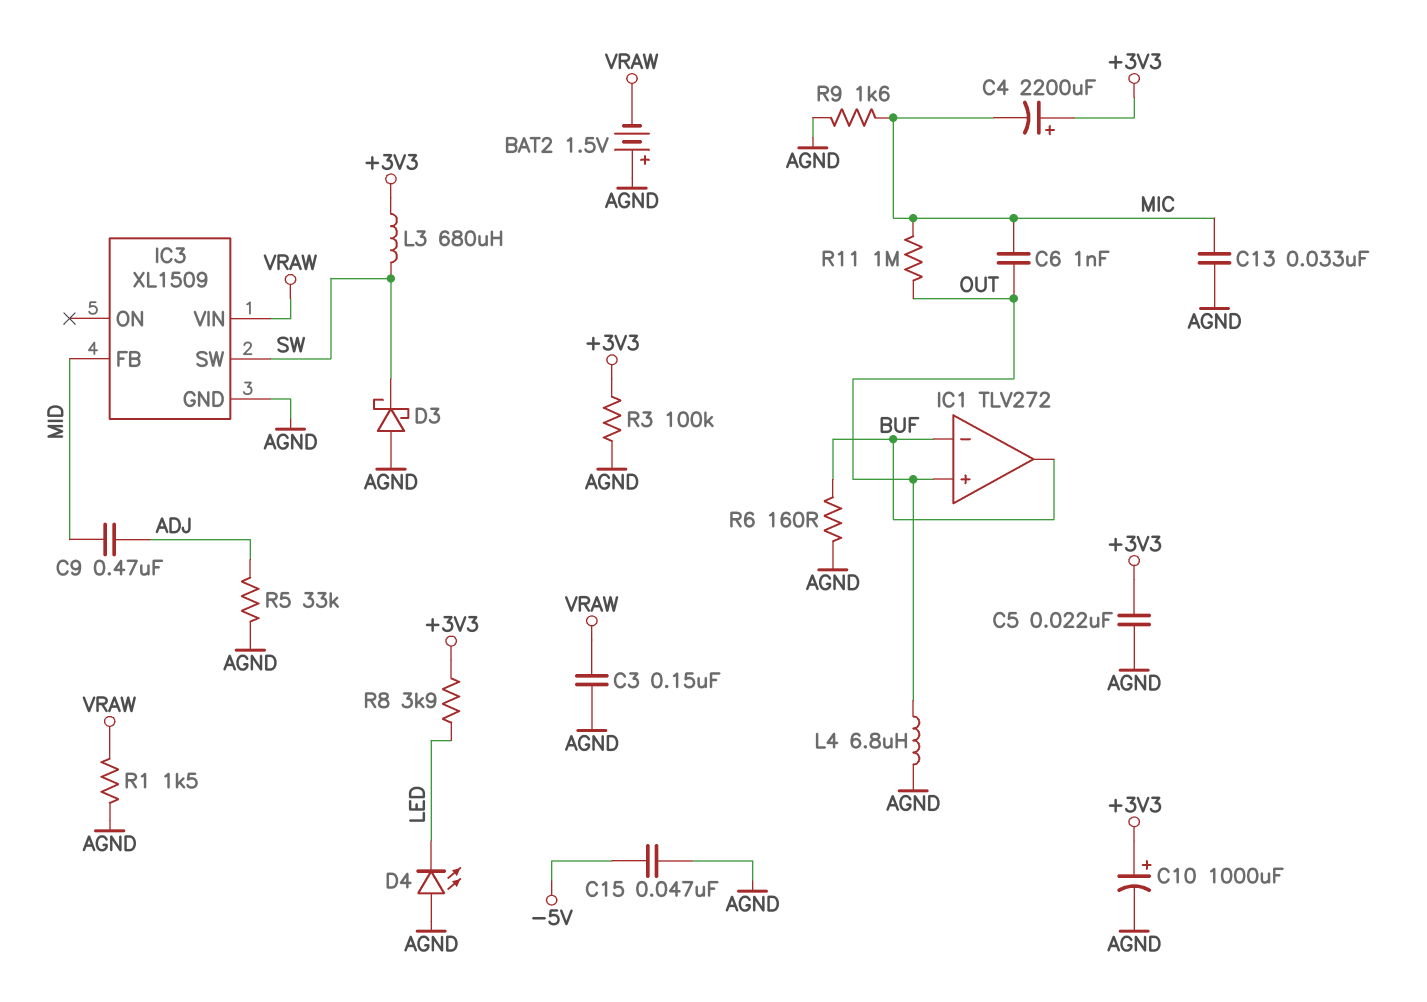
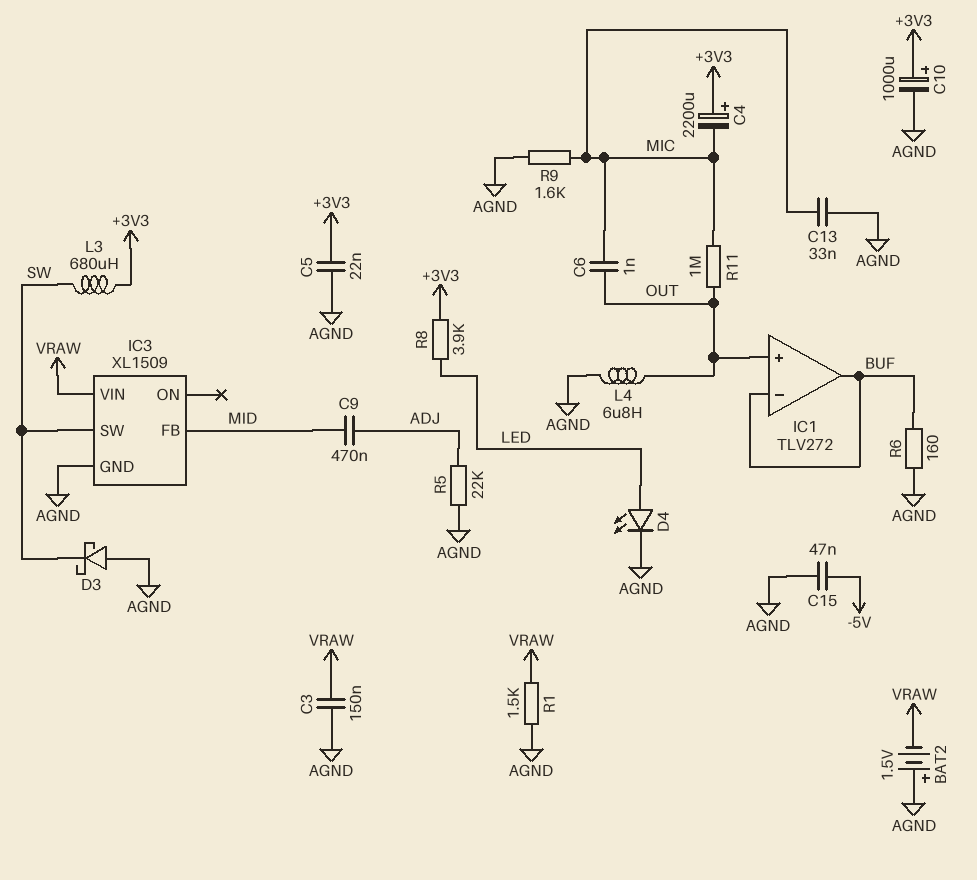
D4: LED (A AGND, K LED) -> LED (A LED, K AGND)
R3: 100k (+3V3, AGND) -> none
R5: 33k (ADJ, AGND) -> 22k (ADJ, AGND)

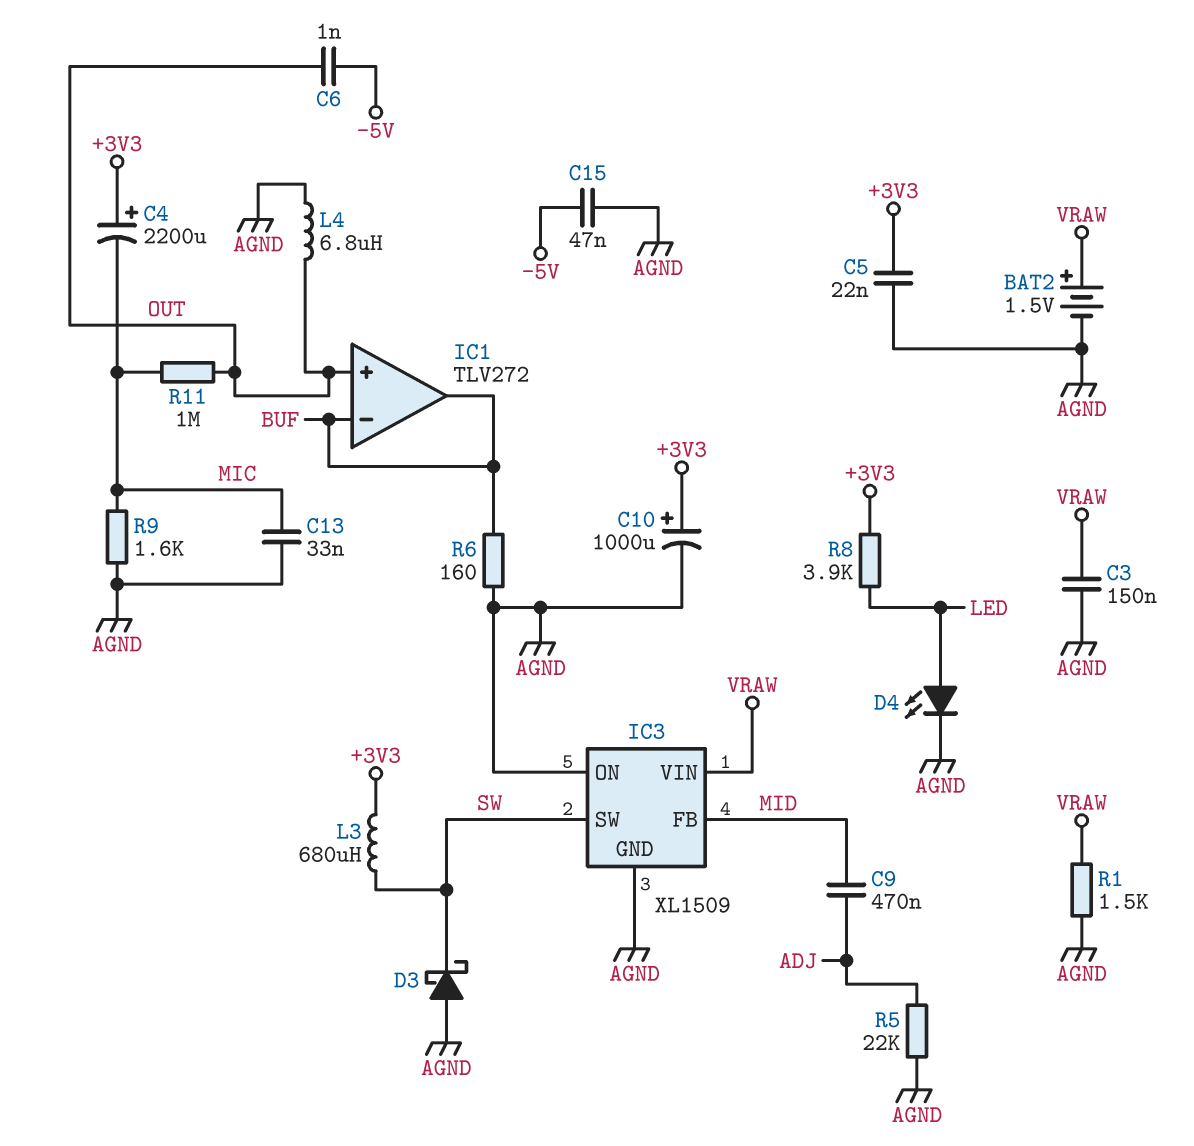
BAT2: 1.5V (plus AGND, minus VRAW) -> 1.5V (plus VRAW, minus AGND)
C6: 1nF (MIC, OUT) -> 1nF (-5V, OUT)
IC3 pin ON: none -> AGND

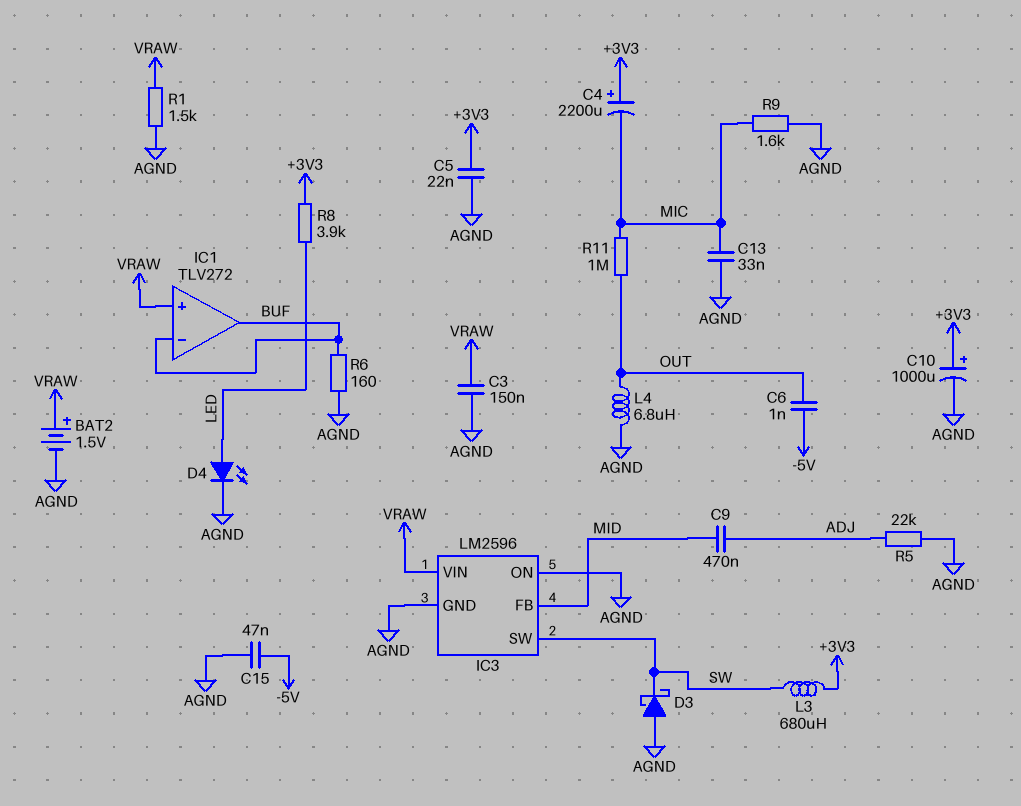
IC1 pin in+: OUT -> VRAW
IC3: XL1509 -> LM2596

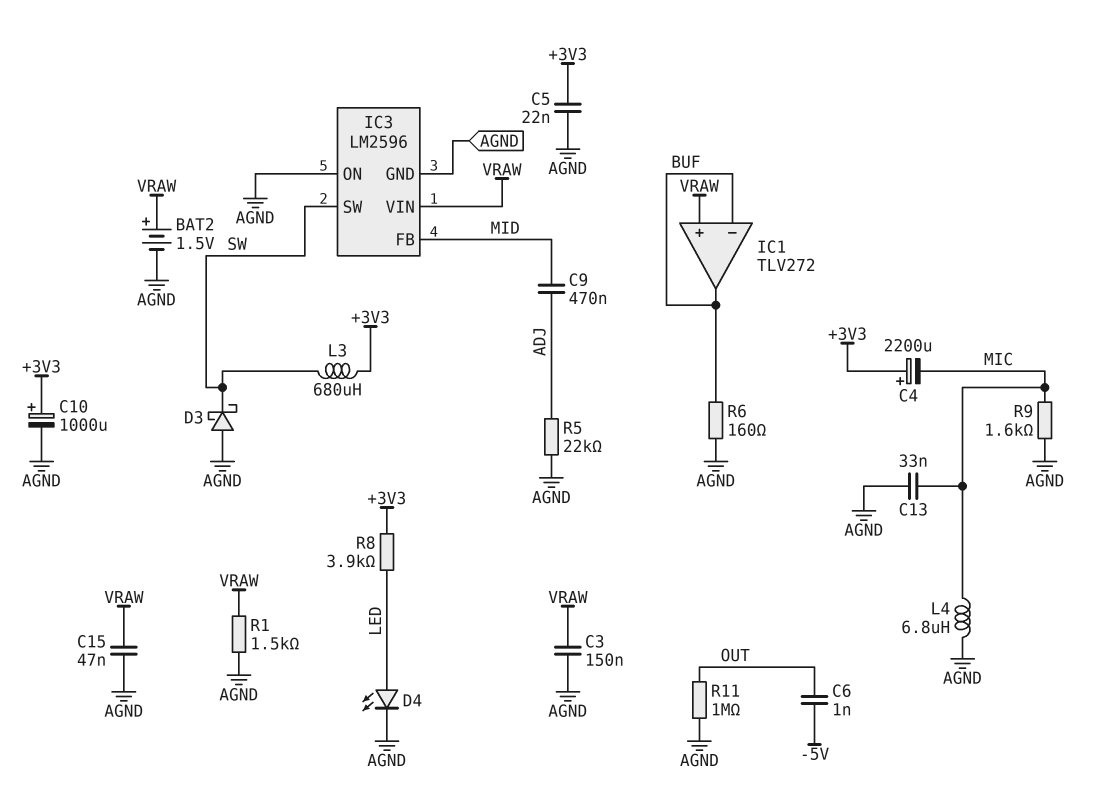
C15: 47nF (-5V, AGND) -> 47nF (AGND, VRAW)
L4: 6.8uH (AGND, OUT) -> 6.8uH (AGND, MIC)
R11: 1M (MIC, OUT) -> 1M (AGND, OUT)

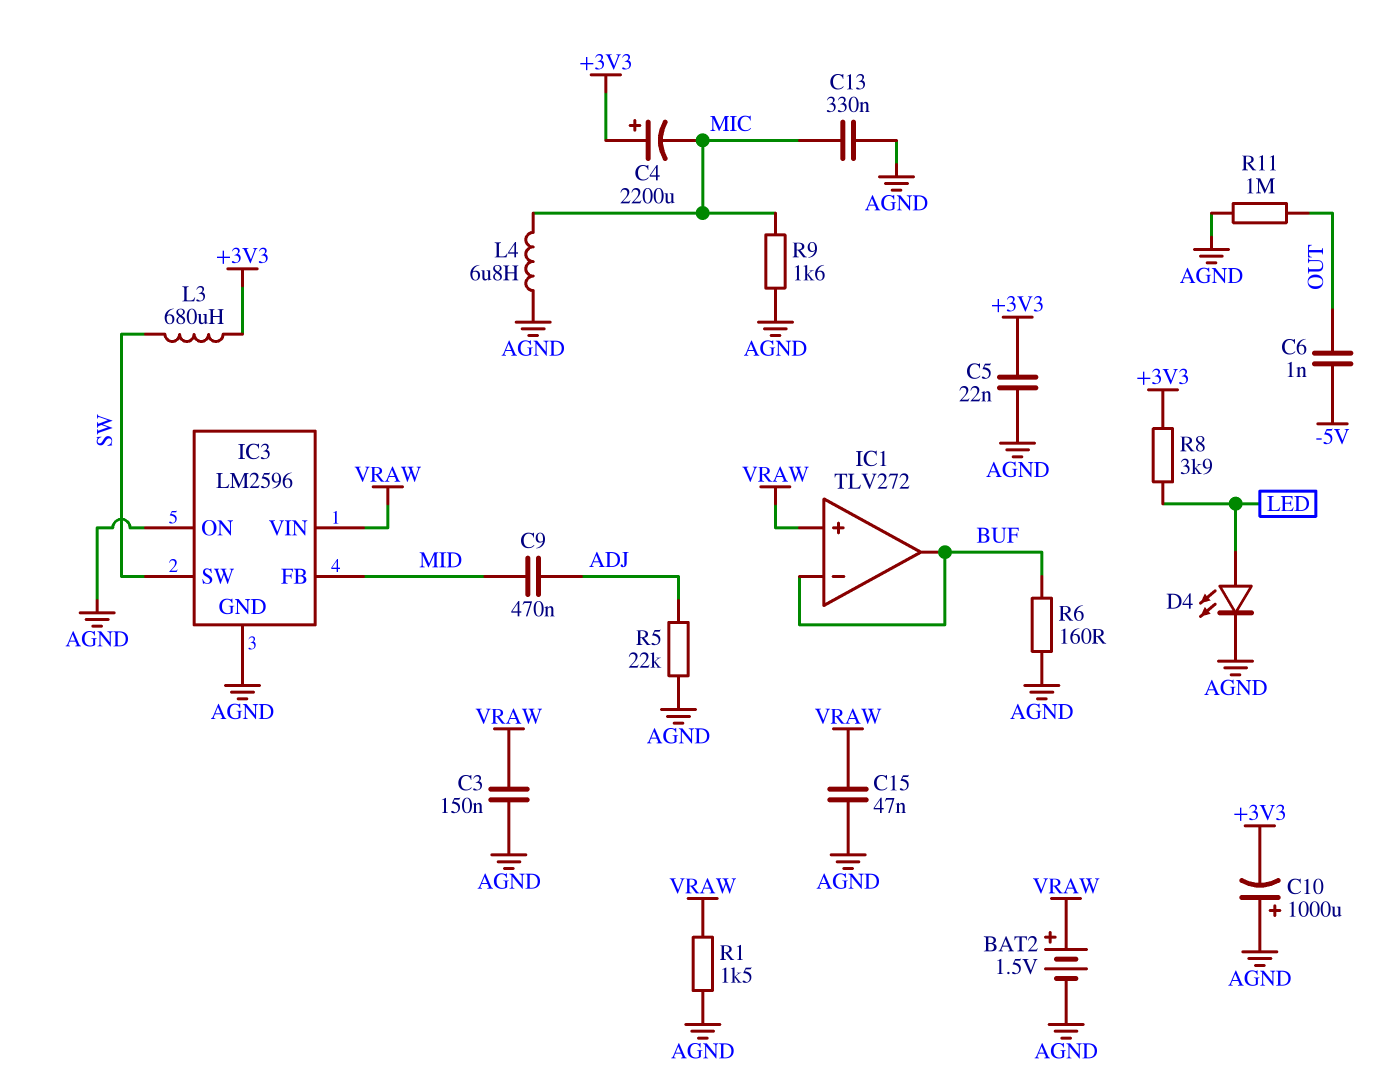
C10: 1000uF (plus +3V3, minus AGND) -> 1000uF (plus AGND, minus +3V3)
C13: 33nF (AGND, MIC) -> 330nF (AGND, MIC)
D3: schottky (A AGND, K SW) -> none

